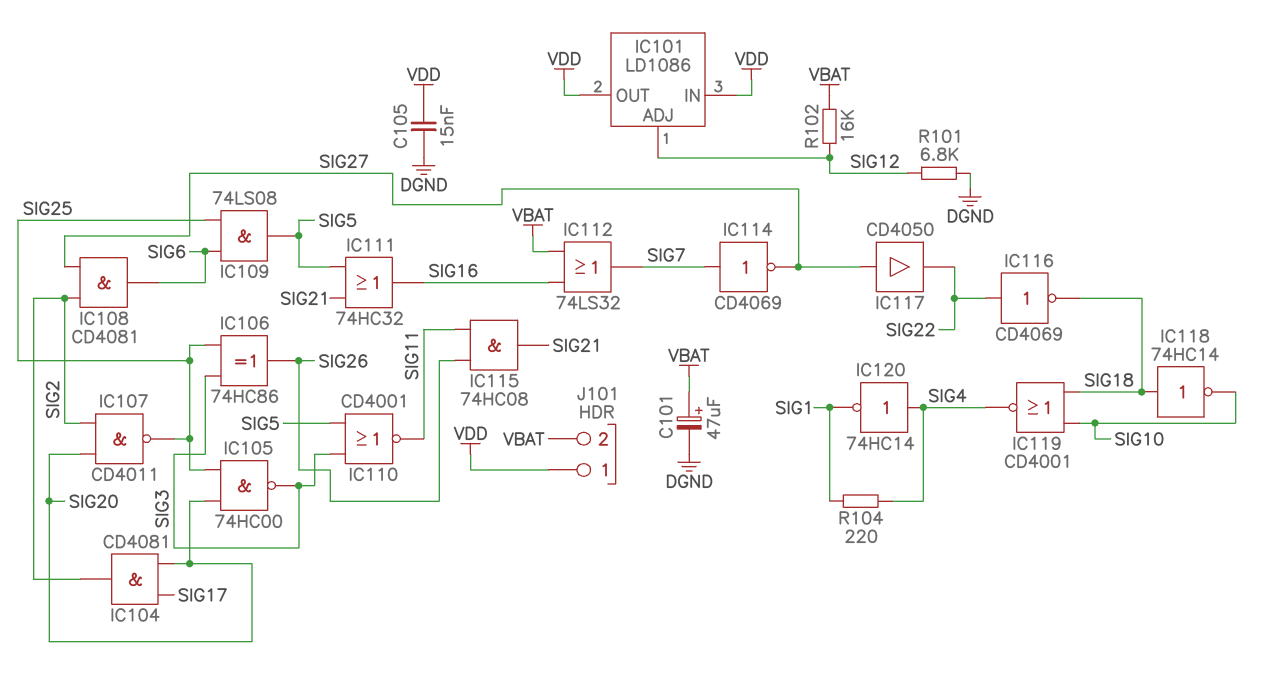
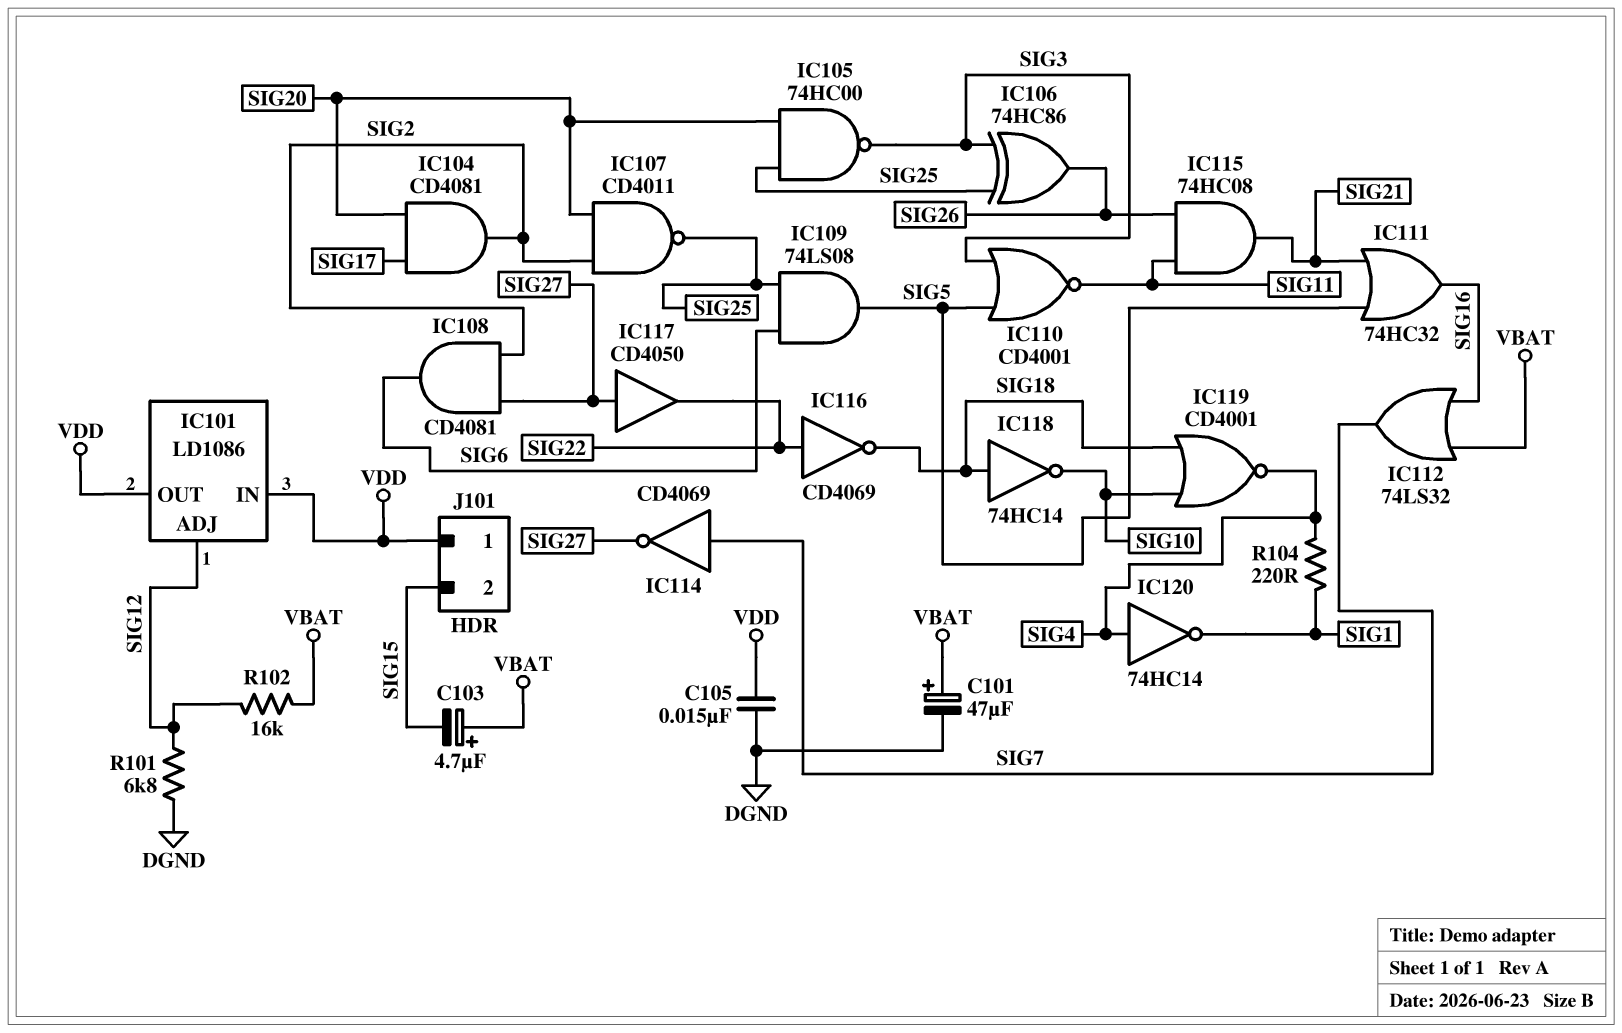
C103: none -> 4.7uF (plus VBAT, minus SIG15)
J101 pin 2: VBAT -> SIG15

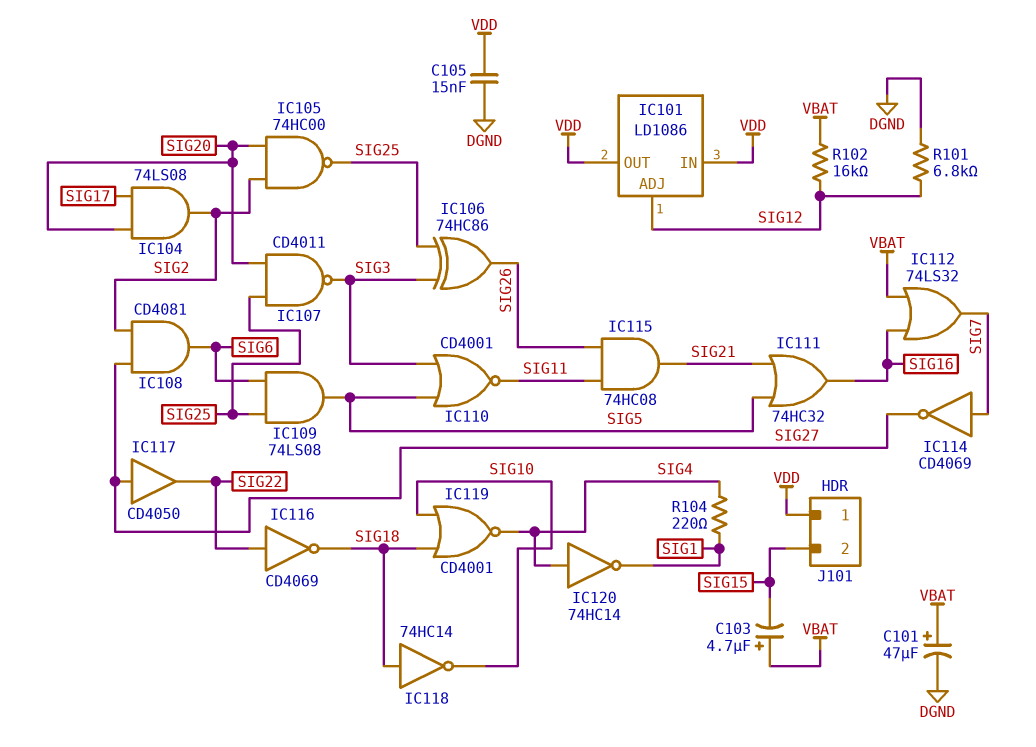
IC104: AND CD4081 (in SIG17, in SIG20, out SIG2) -> AND 74LS08 (in SIG17, in SIG20, out SIG2)
IC105: NAND 74HC00 (in SIG20, in SIG25, out SIG3) -> NAND 74HC00 (in SIG2, in SIG20, out SIG25)
IC107: NAND CD4011 (in SIG2, in SIG20, out SIG25) -> NAND CD4011 (in SIG20, in SIG25, out SIG3)

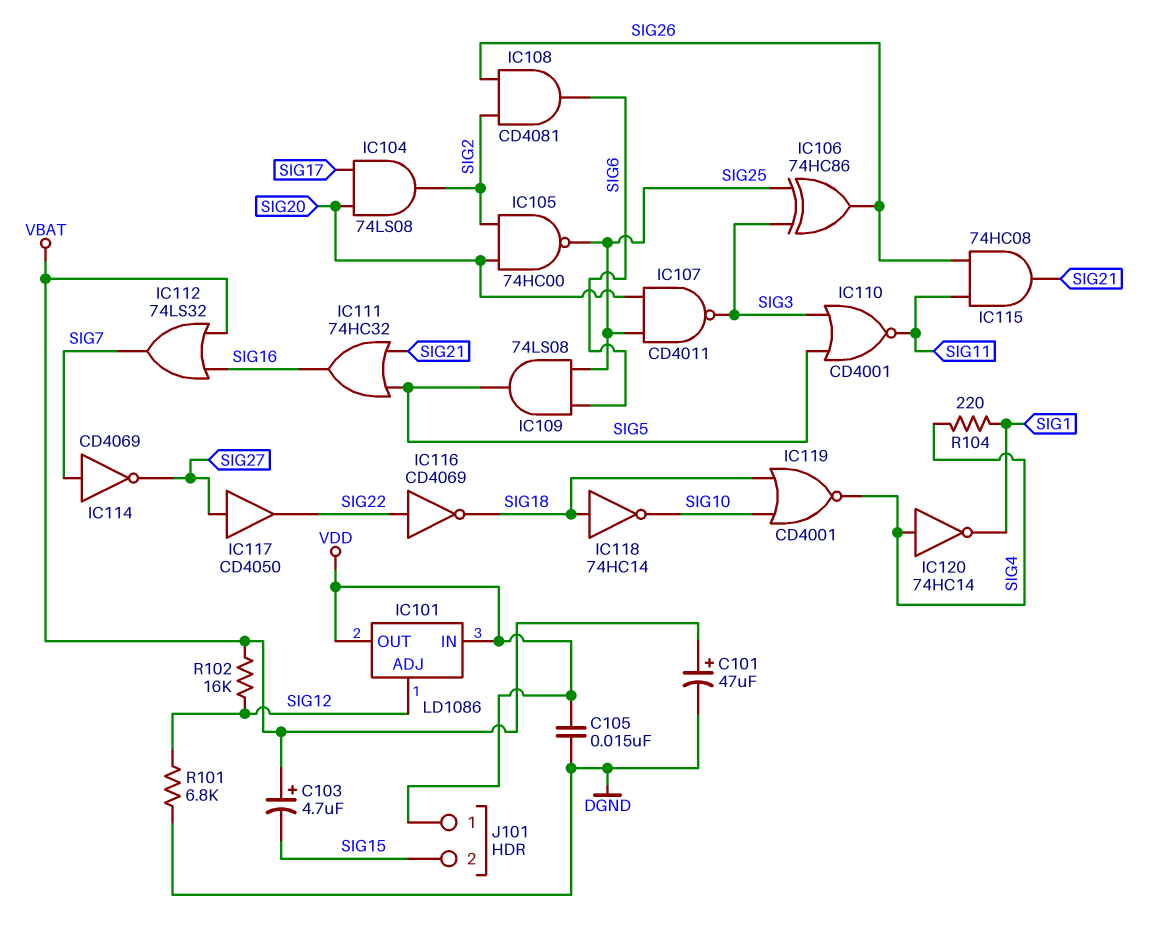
IC108: AND CD4081 (in SIG2, in SIG27, out SIG6) -> AND CD4081 (in SIG2, in SIG26, out SIG6)

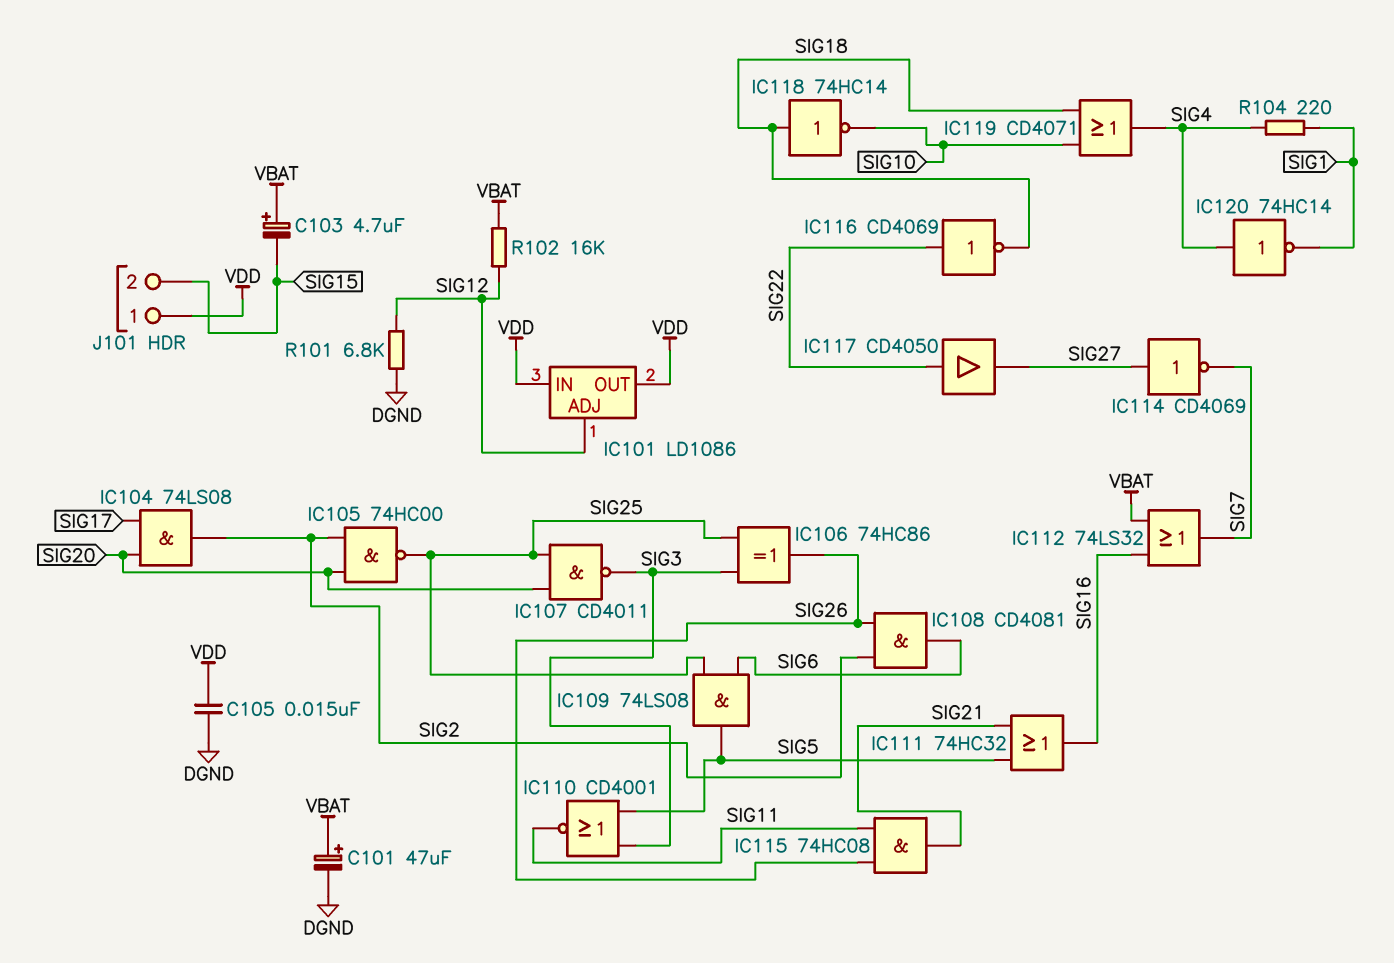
IC114: NOT CD4069 (in SIG7, out SIG27) -> NOT CD4069 (in SIG27, out SIG7)
IC117: buffer CD4050 (in SIG27, out SIG22) -> buffer CD4050 (in SIG22, out SIG27)
IC119: NOR CD4001 (in SIG10, in SIG18, out SIG4) -> OR CD4071 (in SIG10, in SIG18, out SIG4)

